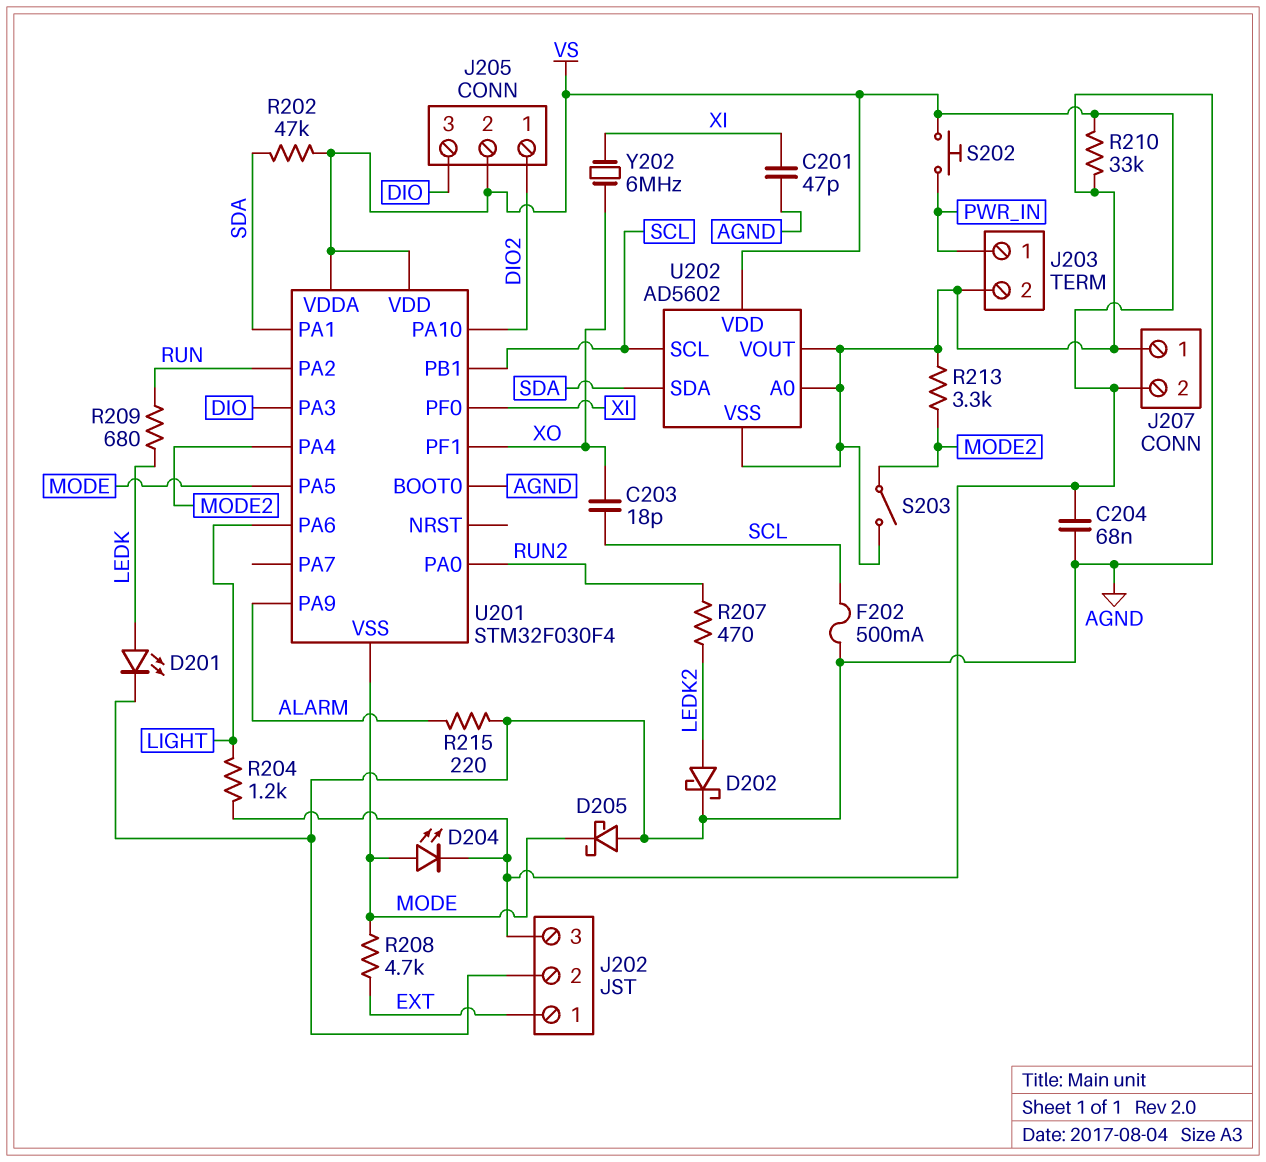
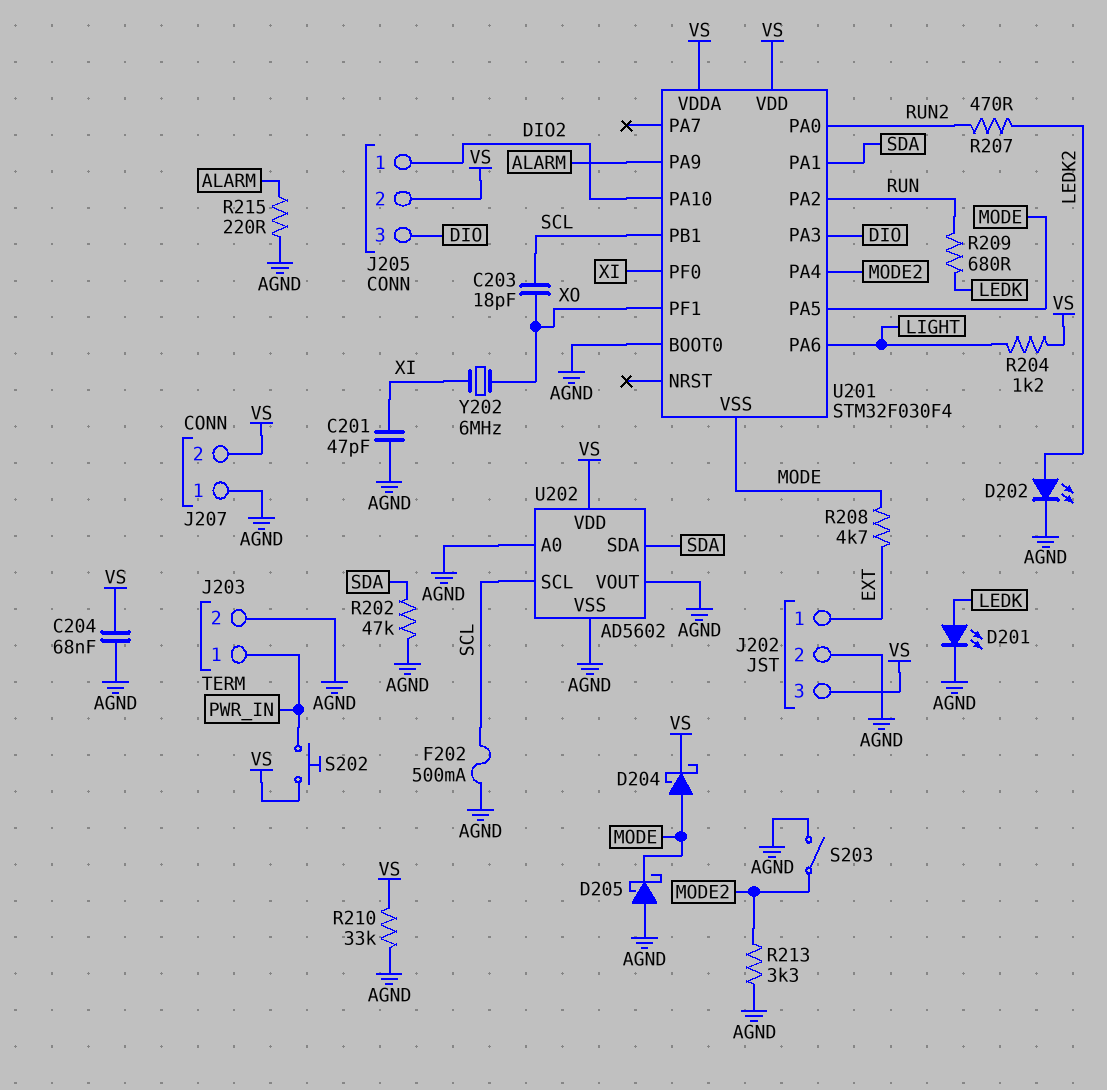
D202: schottky (A LEDK2, K AGND) -> LED (A LEDK2, K AGND)
D204: LED (A MODE, K VS) -> schottky (A MODE, K VS)
R202: 47k (SDA, VS) -> 47k (AGND, SDA)

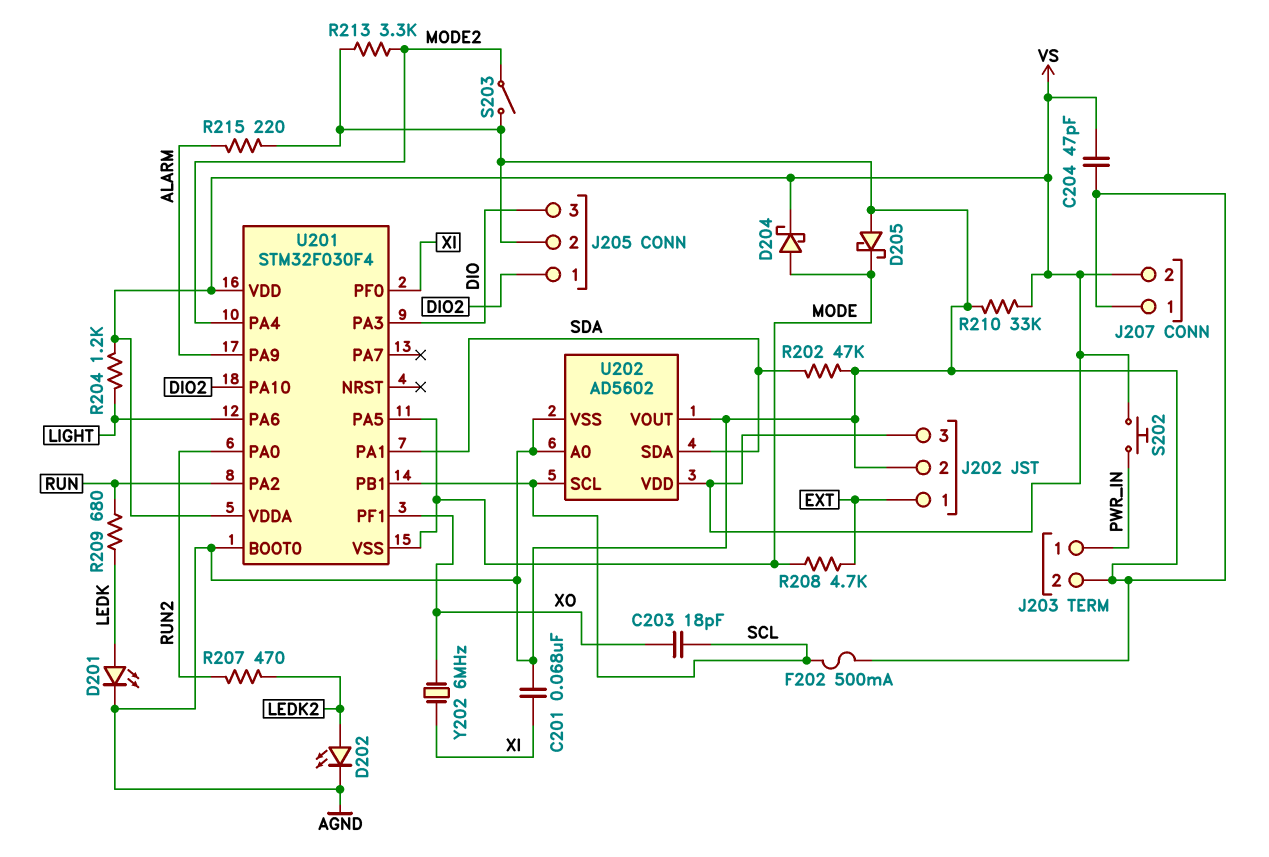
C201: 47pF (AGND, XI) -> 68nF (AGND, XI)
C204: 68nF (AGND, VS) -> 47pF (AGND, VS)
J205 pin 2: VS -> AGND

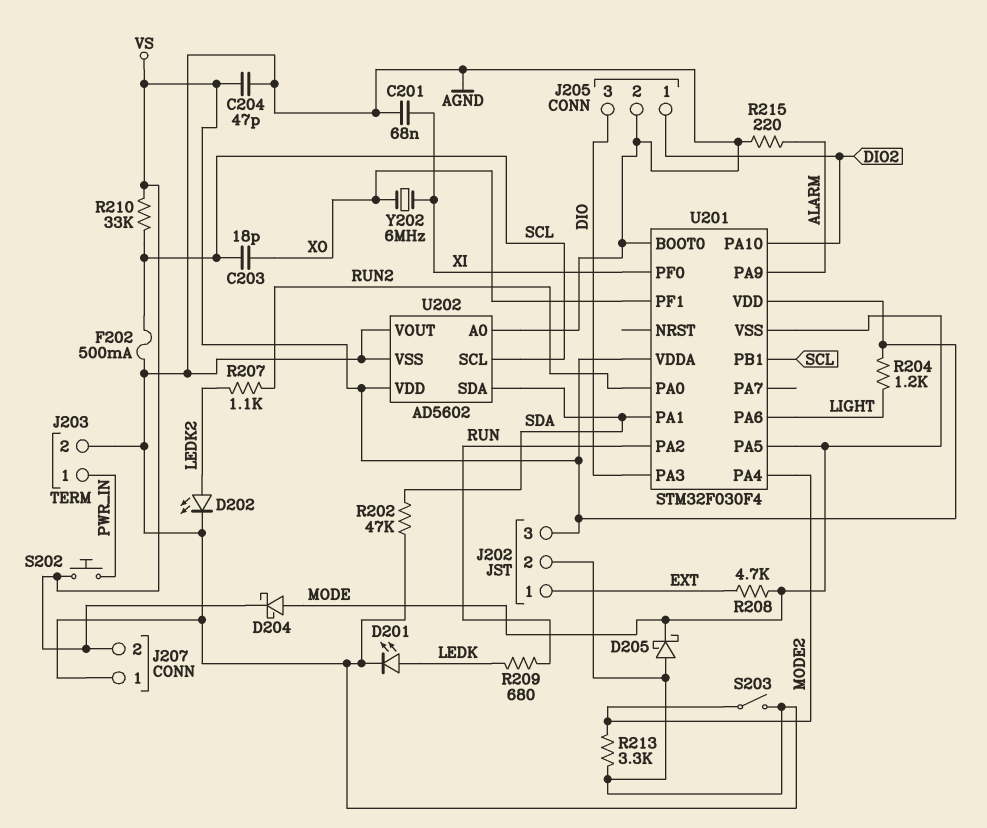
R207: 470 (LEDK2, RUN2) -> 1.1k (LEDK2, RUN2)
R210: 33k (AGND, VS) -> 33k (SCL, VS)

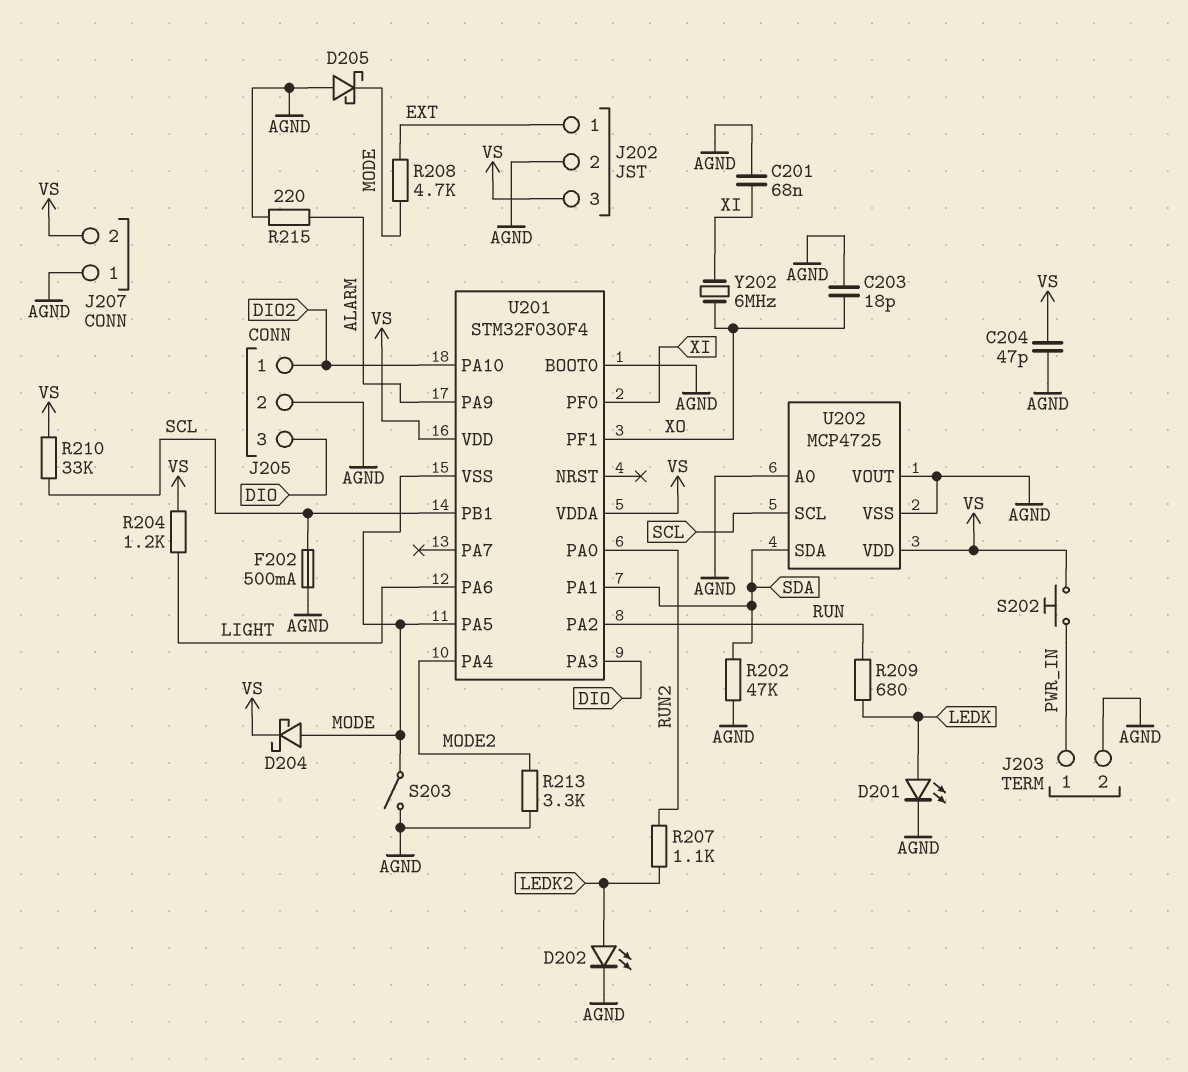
C203: 18pF (SCL, XO) -> 18pF (AGND, XO)
S203: switch (AGND, MODE2) -> switch (AGND, MODE)
U202: AD5602 -> MCP4725

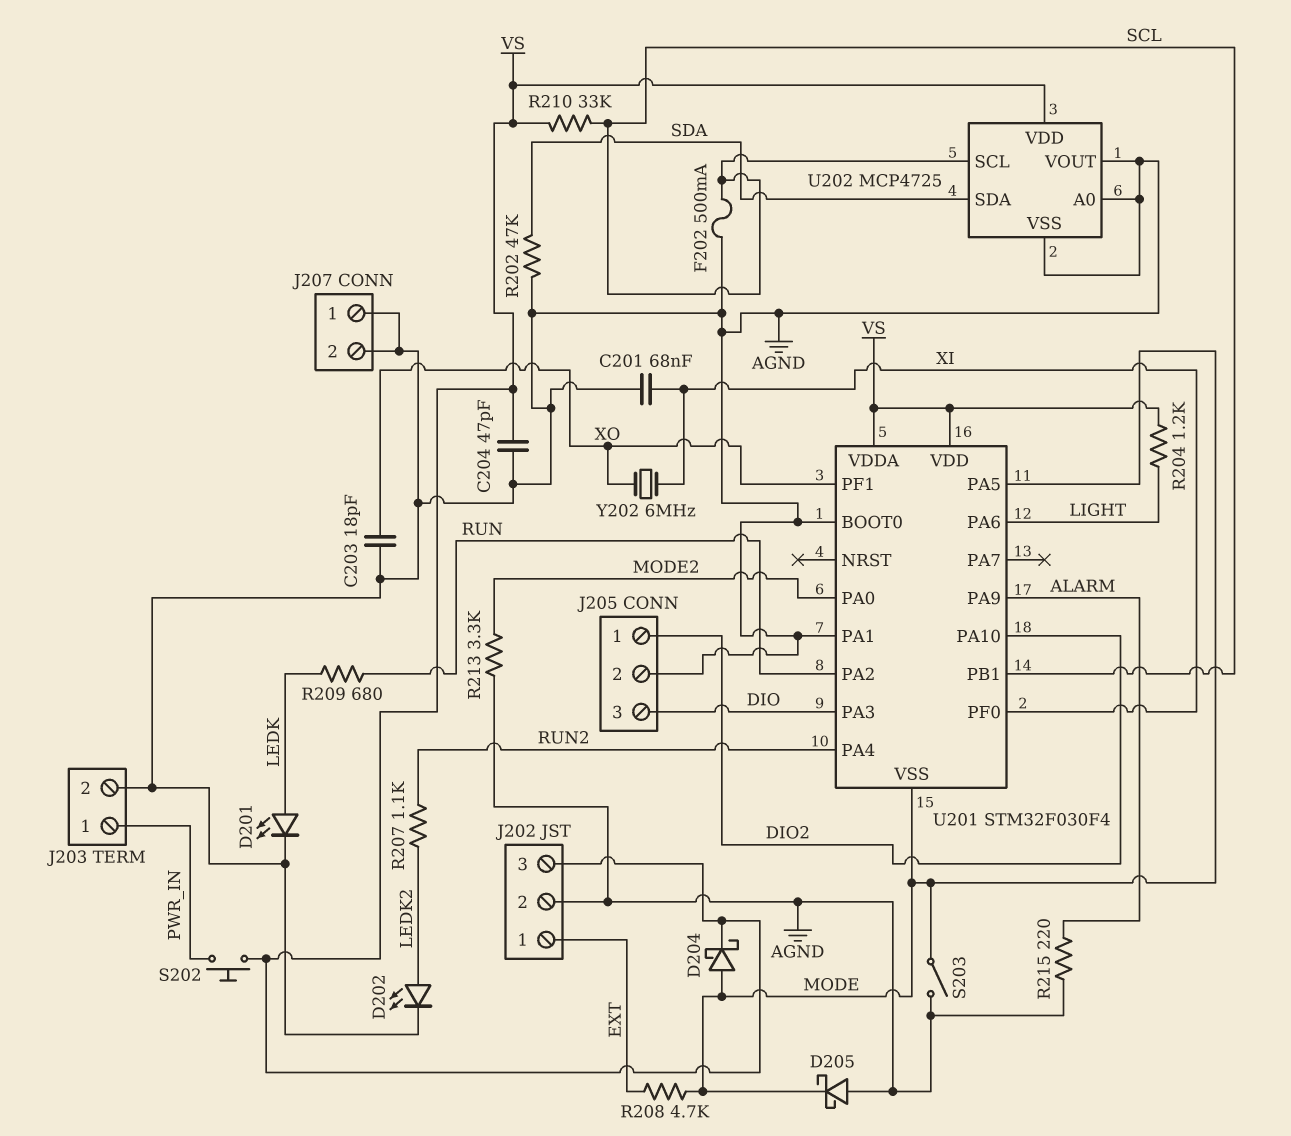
J207 pin 2: VS -> AGND
U201 pin PA0: RUN2 -> MODE2
U201 pin PA1: SDA -> AGND
U201 pin PA4: MODE2 -> RUN2

